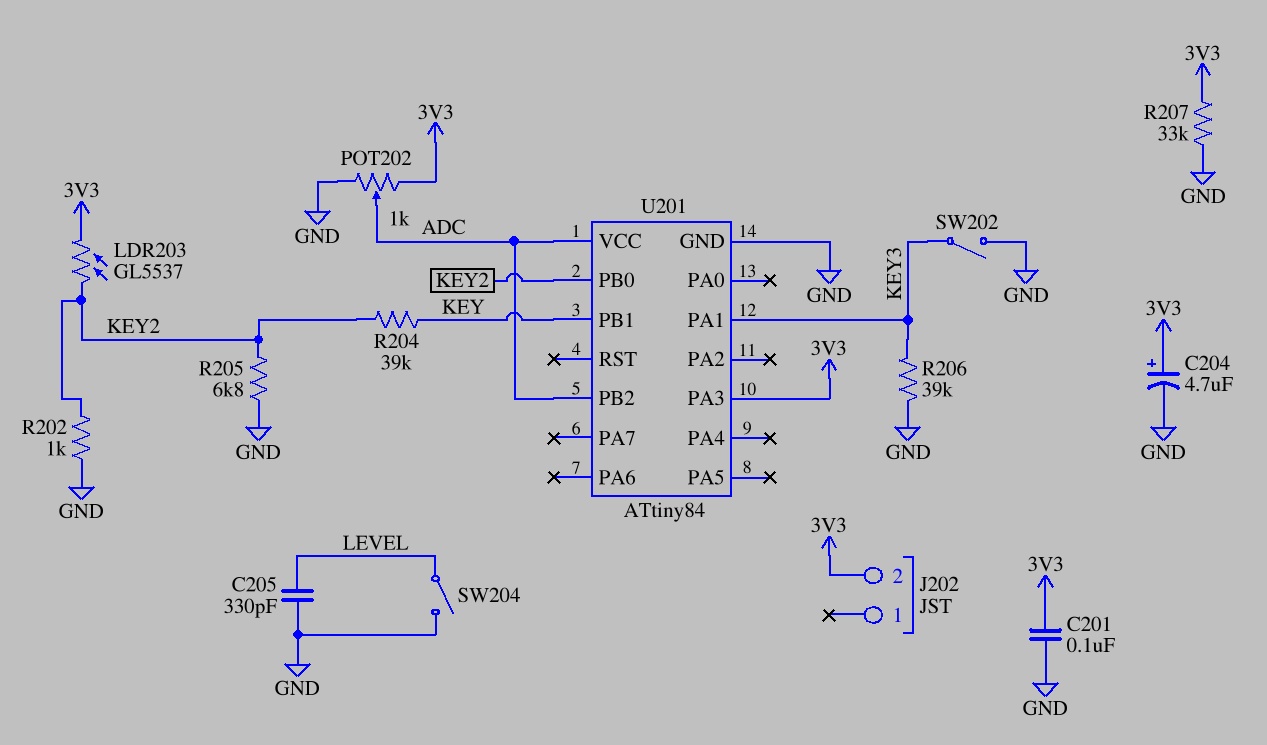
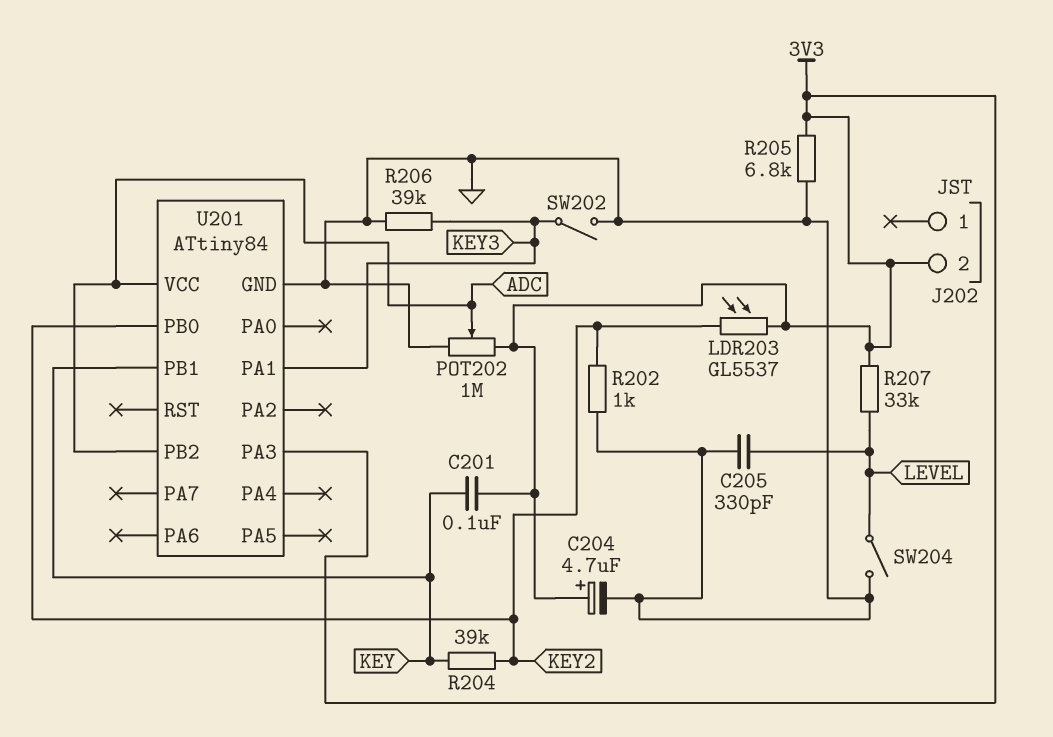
C201: 100nF (3V3, GND) -> 100nF (3V3, KEY)
POT202: 1k (3V3, GND, wiper ADC) -> 1M (3V3, GND, wiper ADC)
R205: 6.8k (GND, KEY2) -> 6.8k (3V3, GND)
R207: 33k (3V3, GND) -> 33k (3V3, LEVEL)

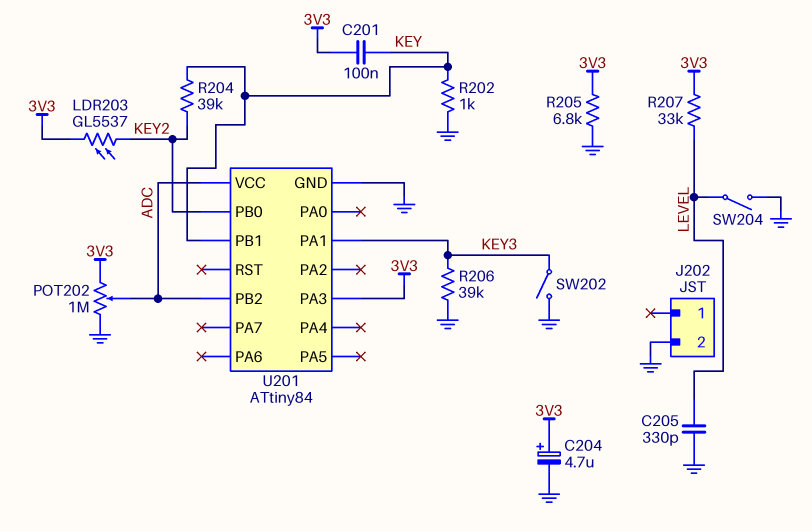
J202 pin 2: 3V3 -> GND
R202: 1k (GND, KEY2) -> 1k (GND, KEY)

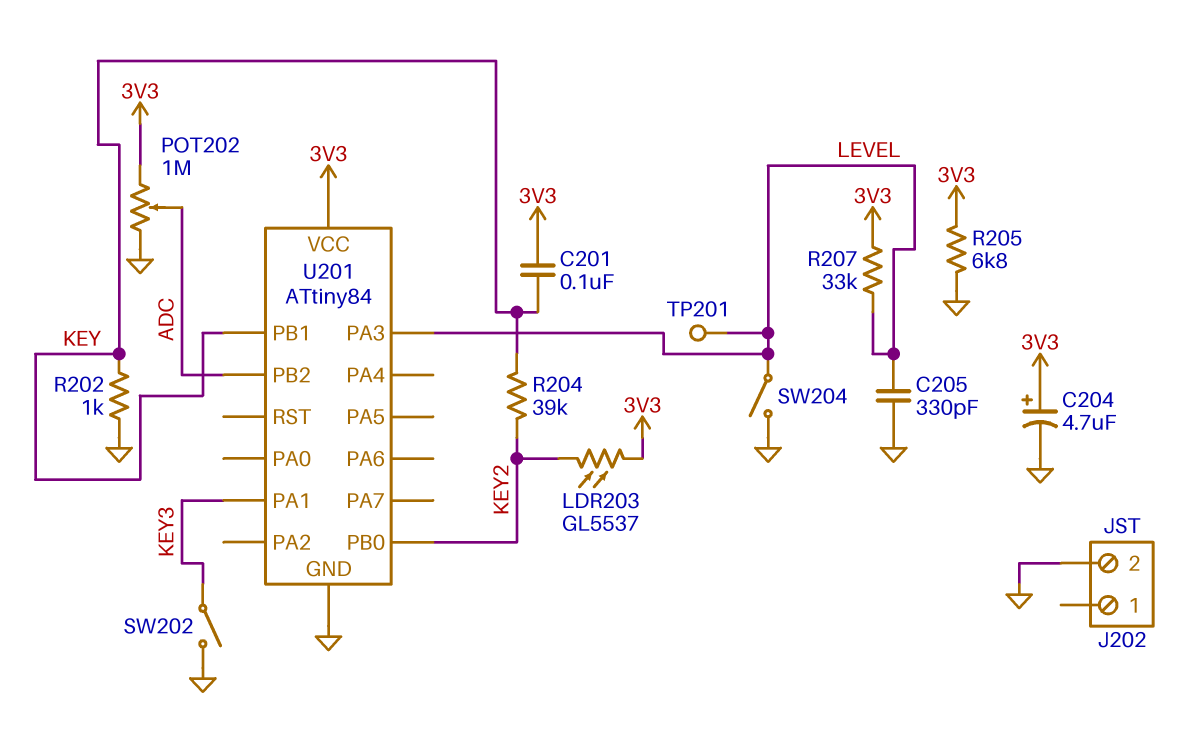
R206: 39k (GND, KEY3) -> none
TP201: none -> test point (LEVEL)
U201 pin PA3: 3V3 -> LEVEL
U201 pin VCC: ADC -> 3V3

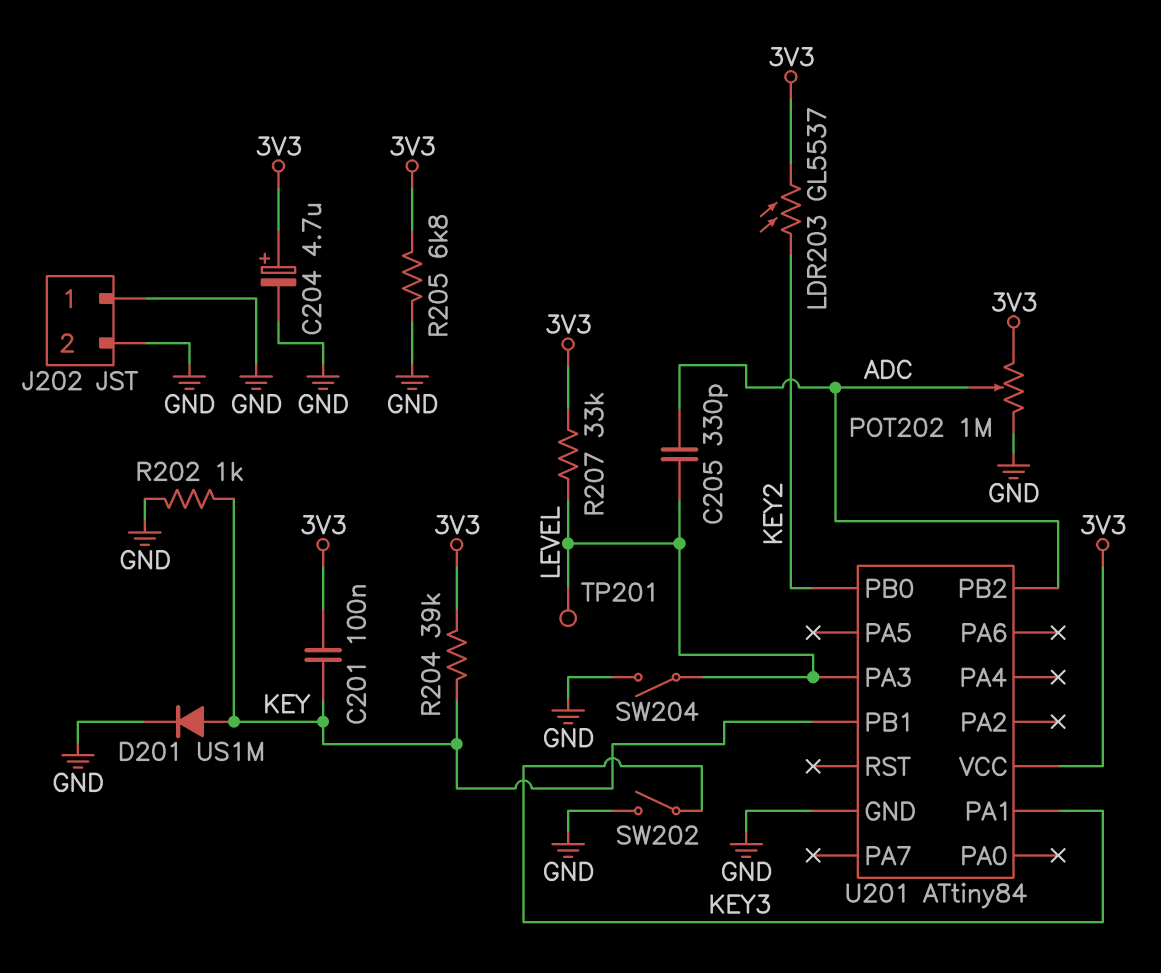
C205: 330pF (GND, LEVEL) -> 330pF (ADC, LEVEL)
D201: none -> diode US1M (A KEY, K GND)
J202 pin 1: none -> GND
R204: 39k (KEY, KEY2) -> 39k (3V3, KEY)

